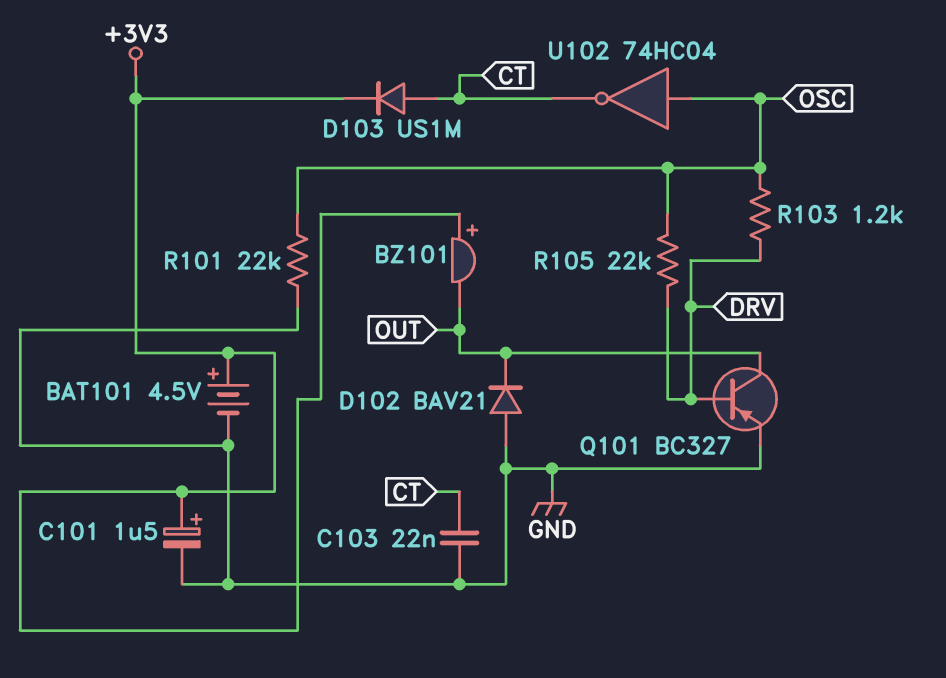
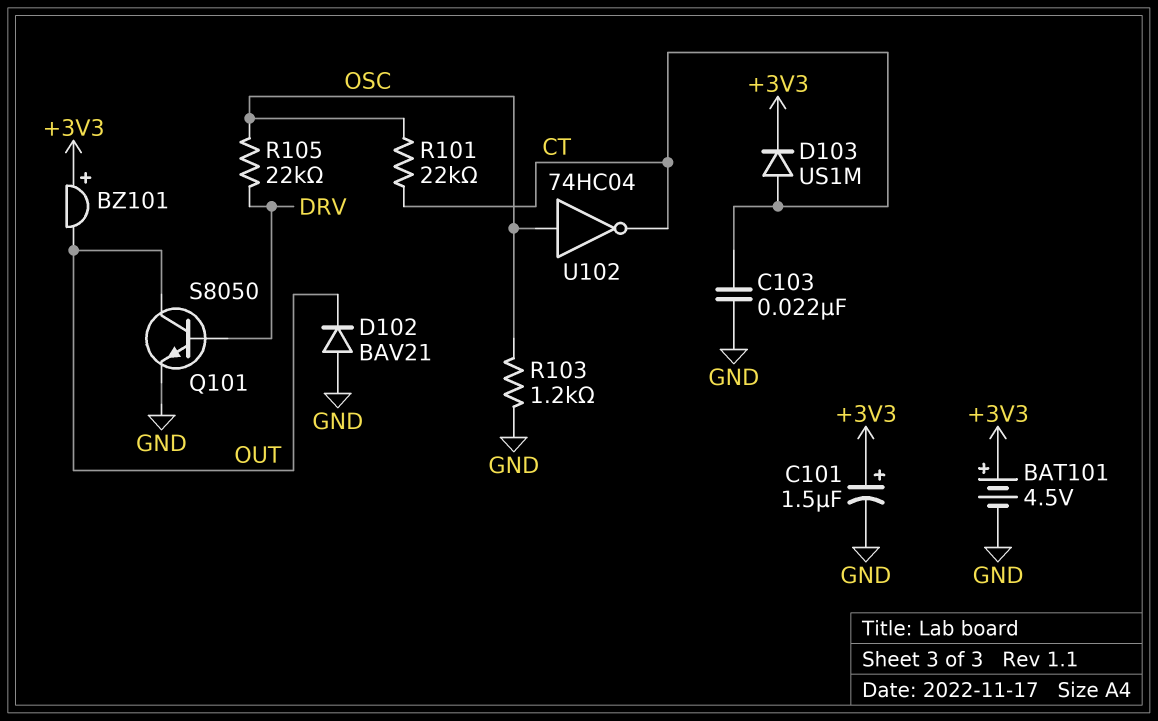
Q101: PNP BC327 (B DRV, C OUT, E GND) -> NPN S8050 (B DRV, C OUT, E GND)
R101: 22k (GND, OSC) -> 22k (CT, OSC)
R103: 1.2k (DRV, OSC) -> 1.2k (GND, OSC)

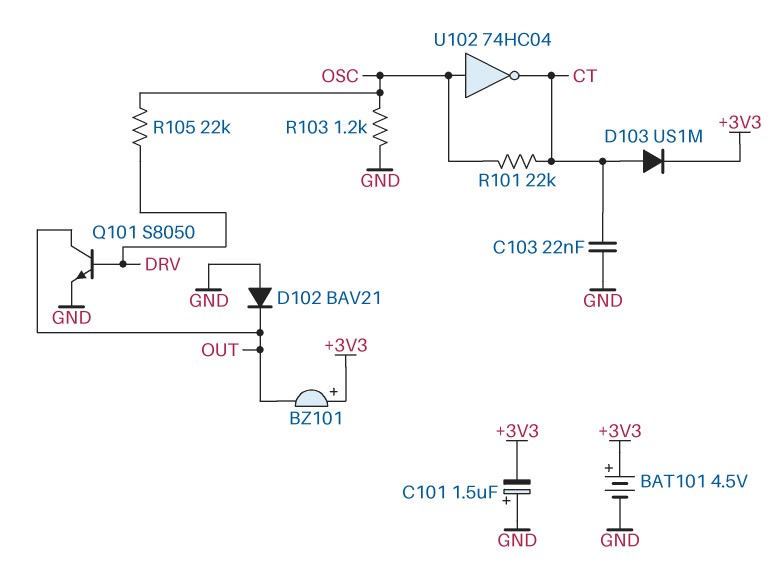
C101: 1.5uF (plus +3V3, minus GND) -> 1.5uF (plus GND, minus +3V3)

